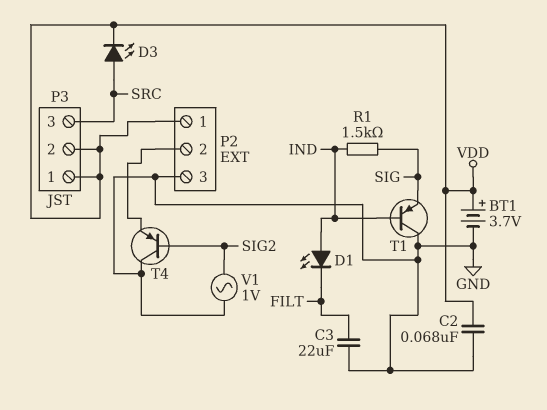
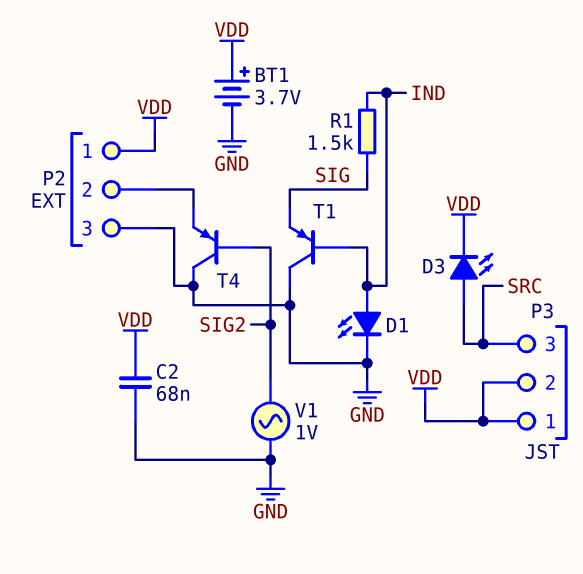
C3: 22uF (FILT, GND) -> none
D1: LED (A IND, K FILT) -> LED (A IND, K GND)

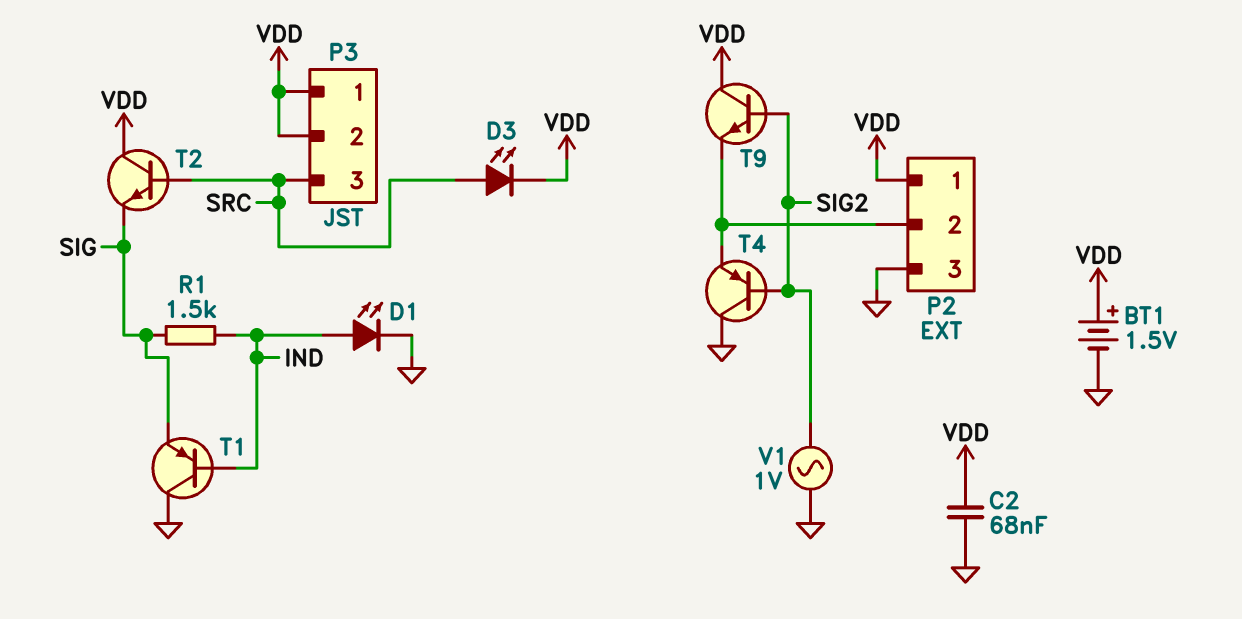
BT1: 3.7V (plus VDD, minus GND) -> 1.5V (plus VDD, minus GND)
T2: none -> NPN (B SRC, C VDD, E SIG)
T9: none -> NPN (B SIG2, C VDD, E P2/2)

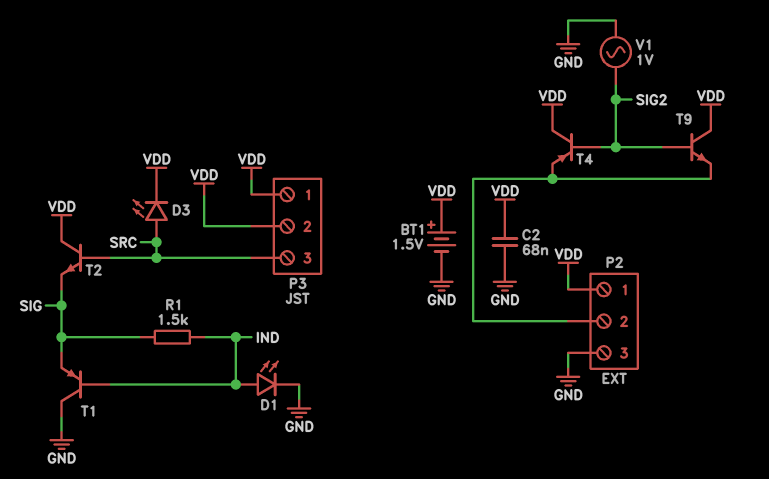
T4: PNP (B SIG2, C GND, E P2/2) -> PNP (B SIG2, C VDD, E P2/2)

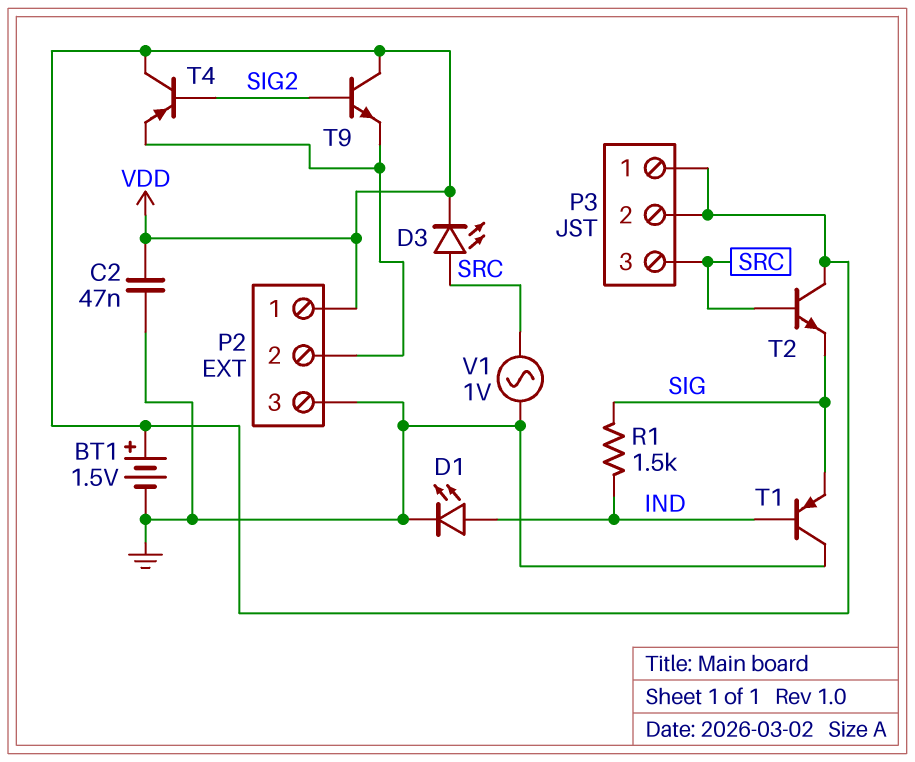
C2: 68nF (GND, VDD) -> 47nF (GND, VDD)
V1: AC 1V (GND, SIG2) -> AC 1V (GND, SRC)

